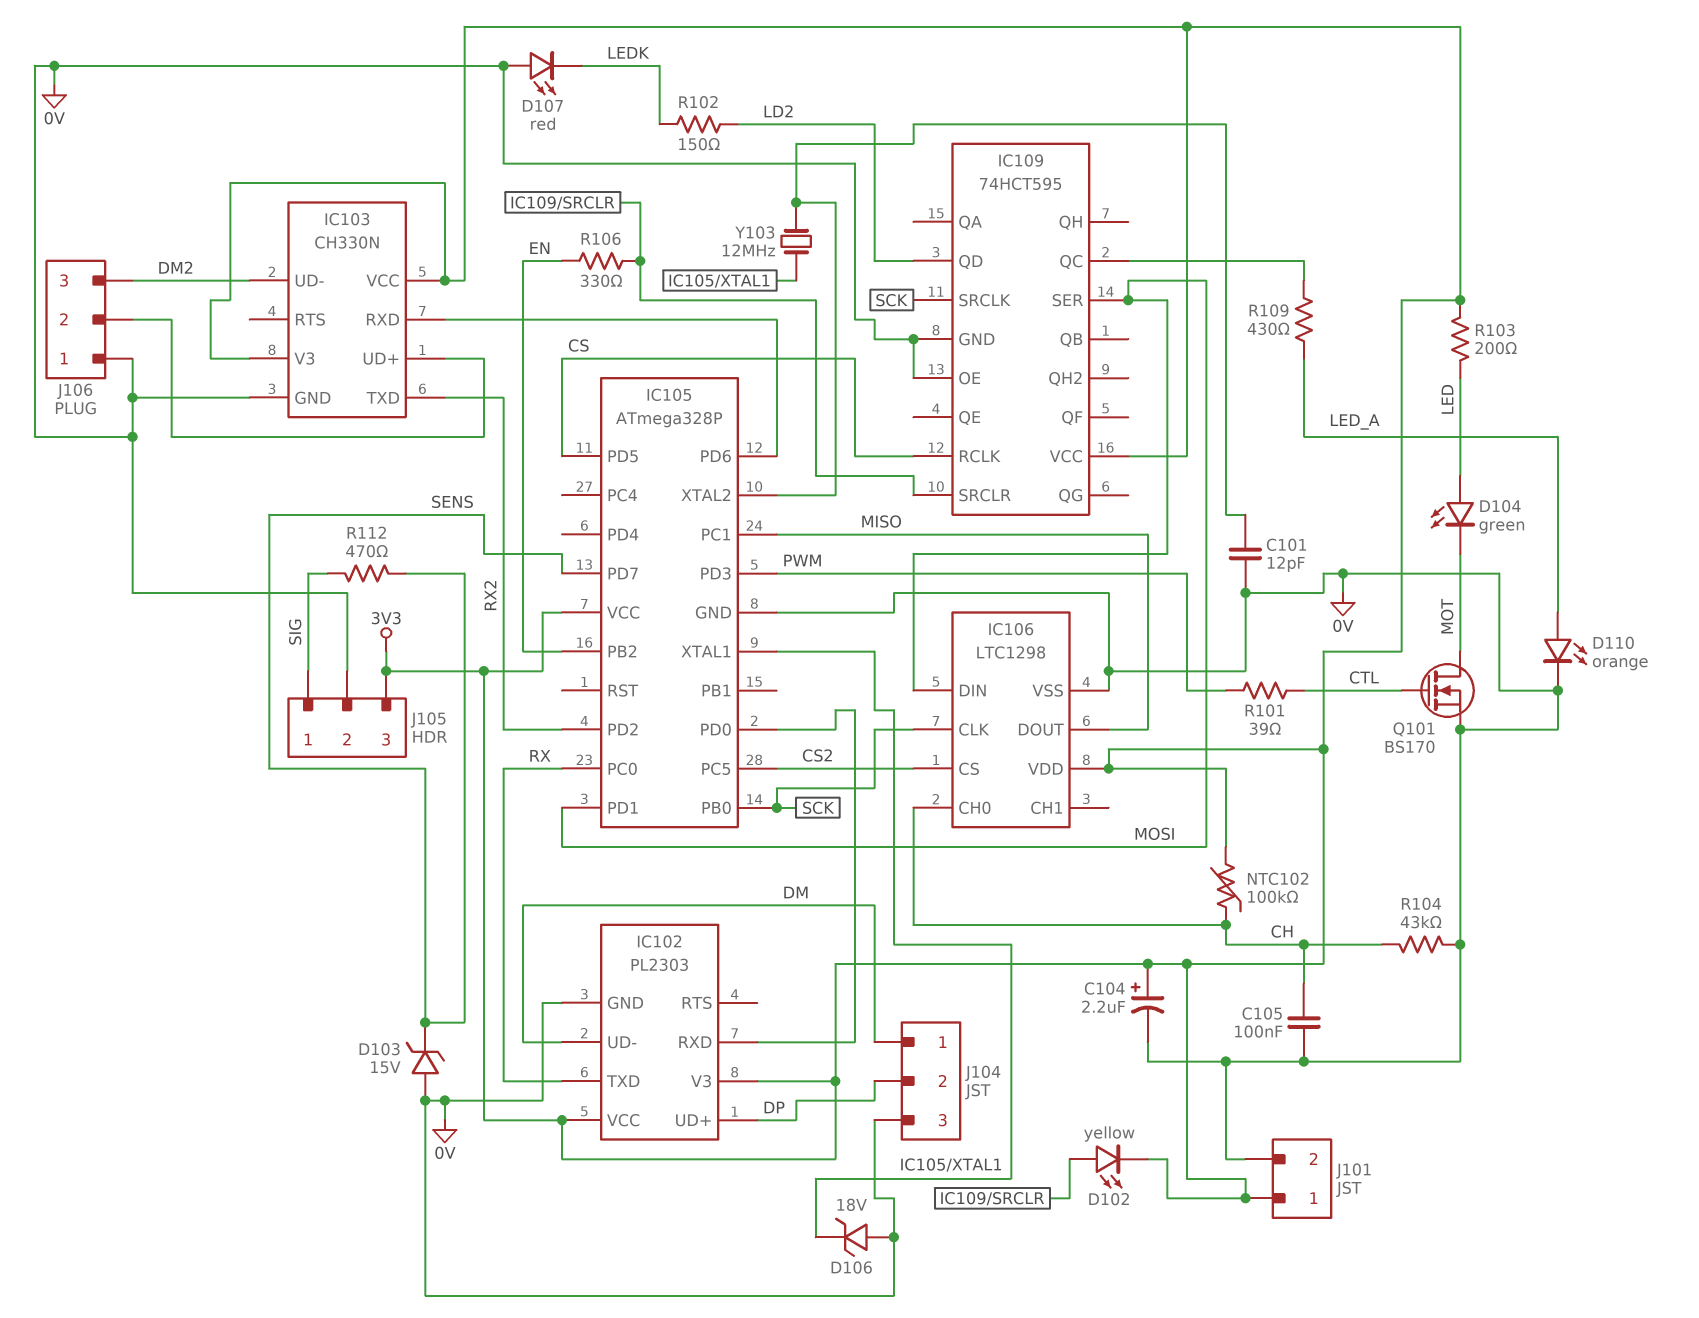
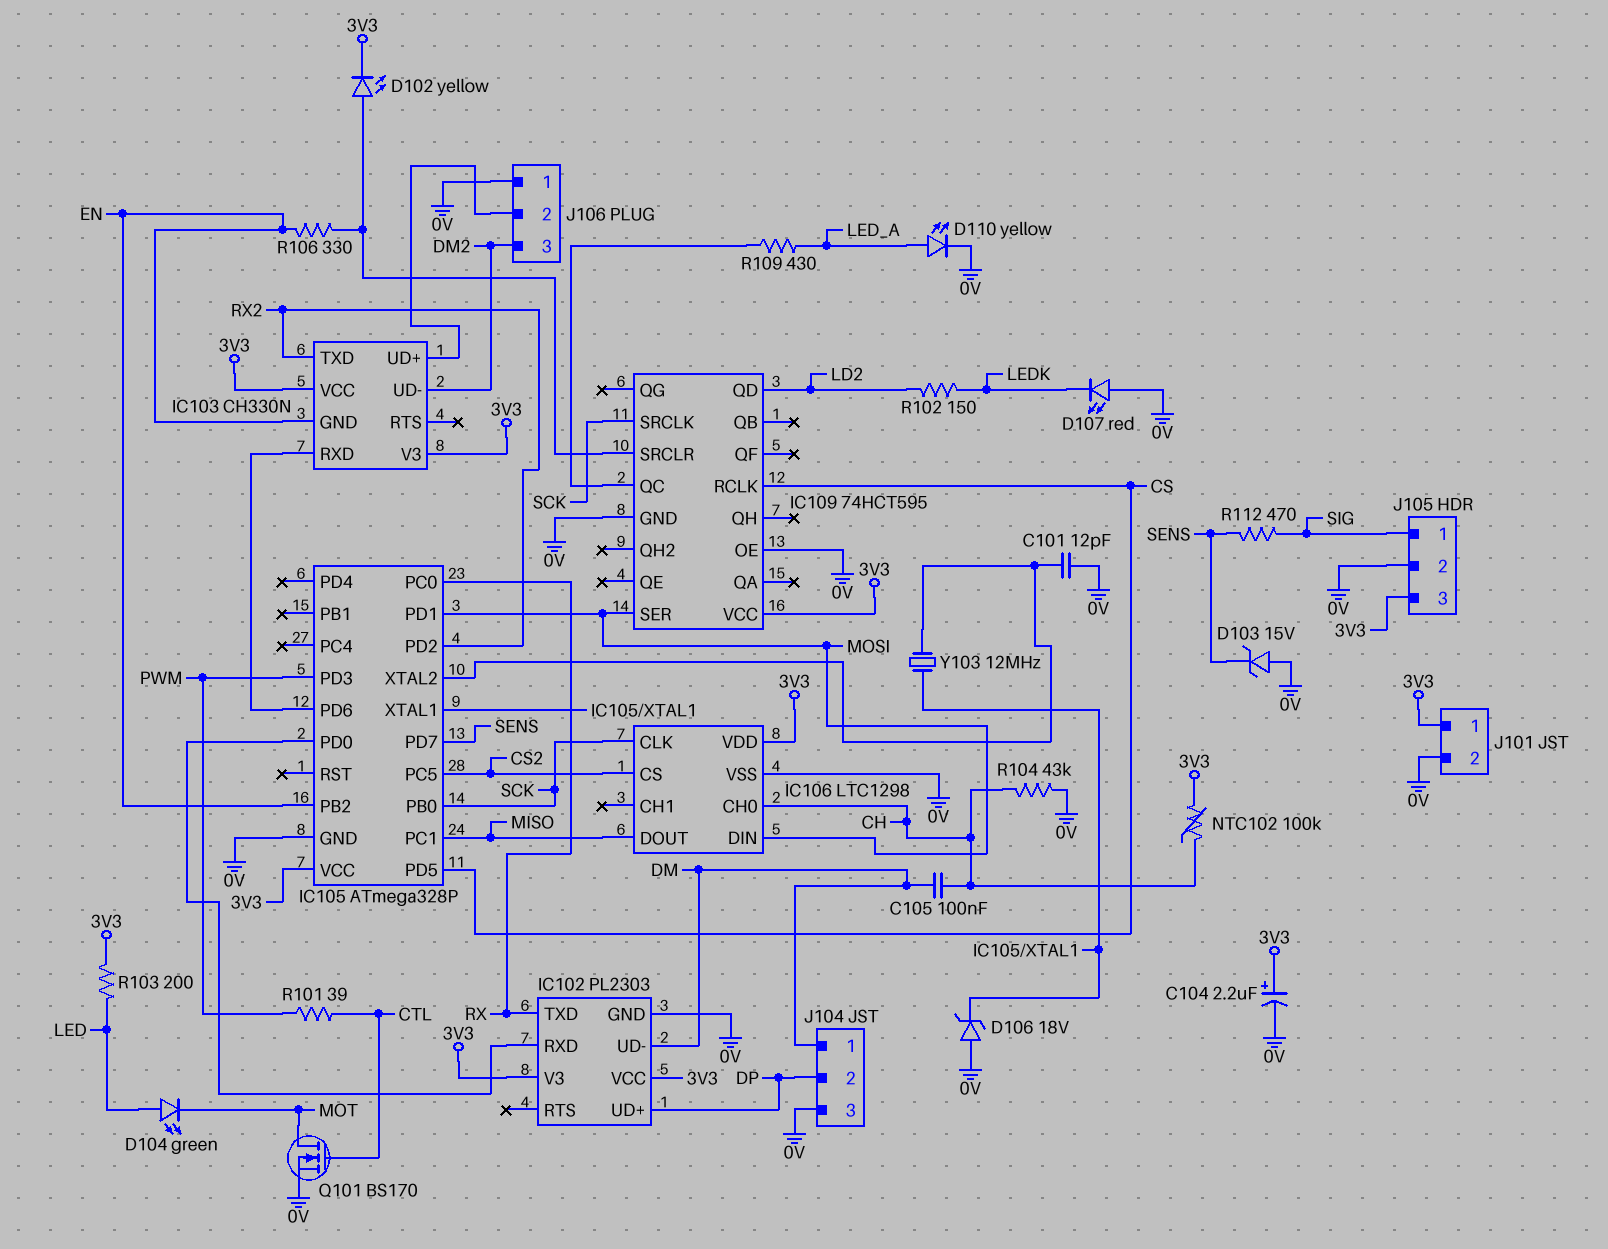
C105: 100nF (0V, CH) -> 100nF (CH, DM)
D110: LED orange (A LED_A, K 0V) -> LED yellow (A LED_A, K 0V)
IC103 pin GND: 0V -> EN

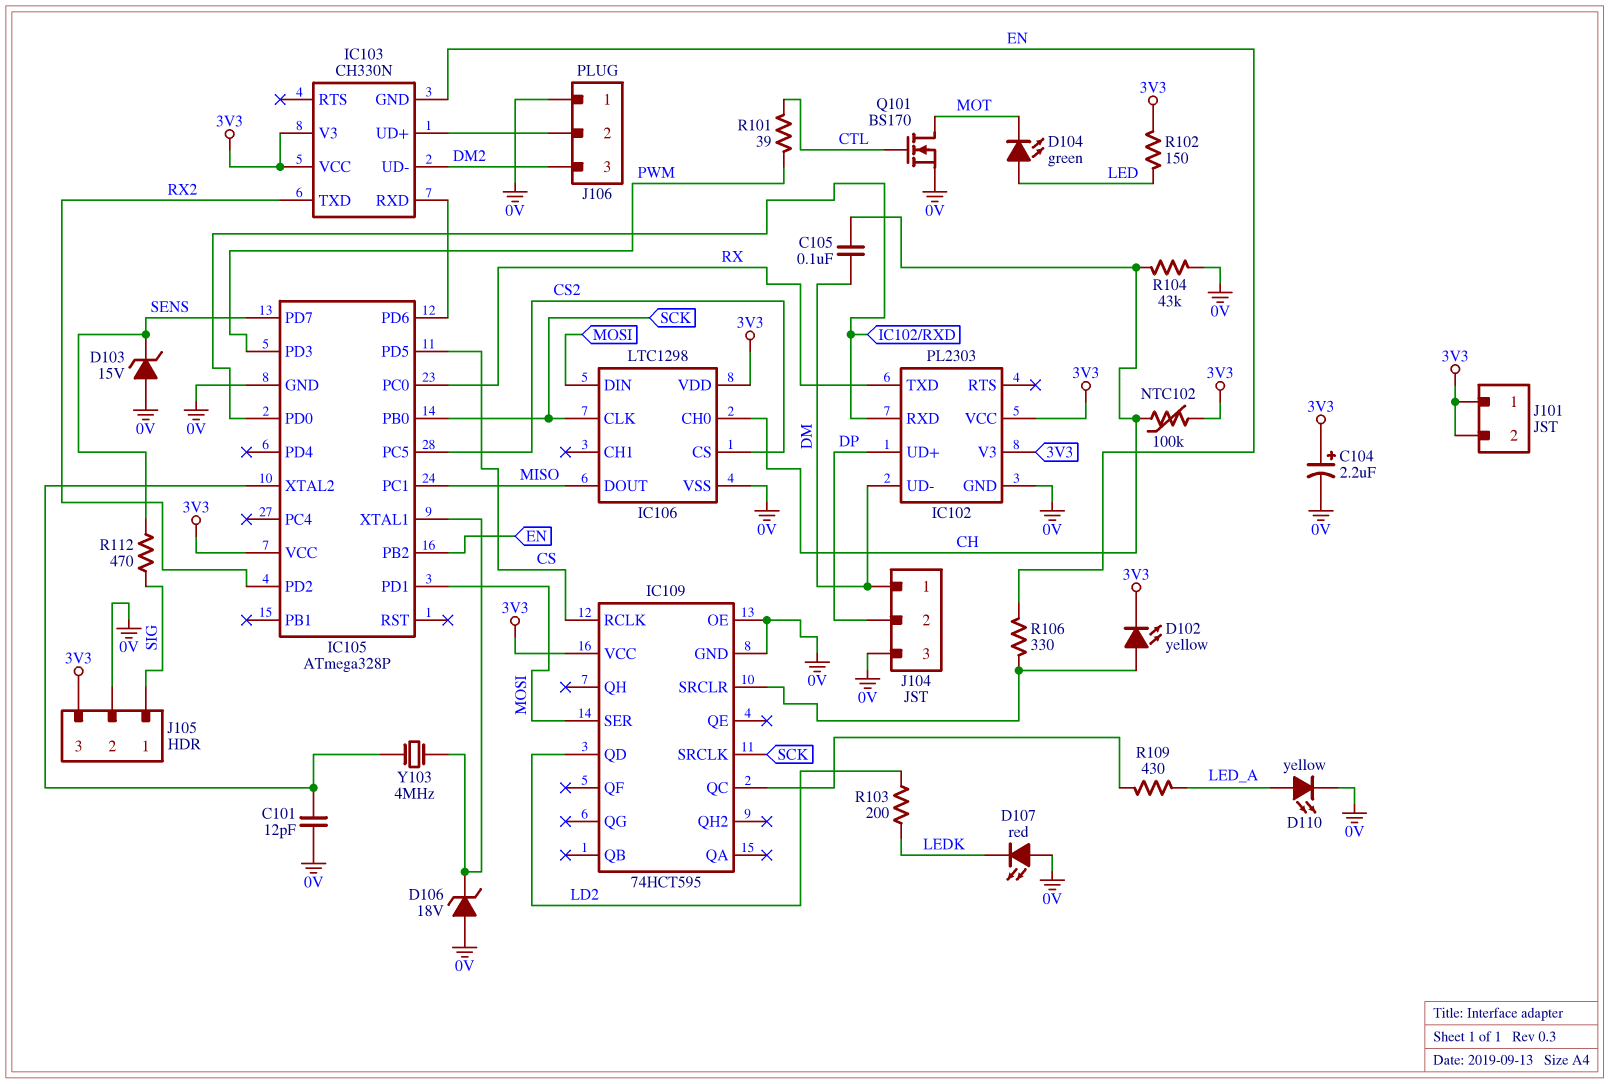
J101 pin 2: 0V -> 3V3
R102: 150 (LD2, LEDK) -> 150 (3V3, LED)
R103: 200 (3V3, LED) -> 200 (LD2, LEDK)
Y103: 12MHz (IC105/XTAL1, IC105/XTAL2) -> 4MHz (IC105/XTAL1, IC105/XTAL2)

